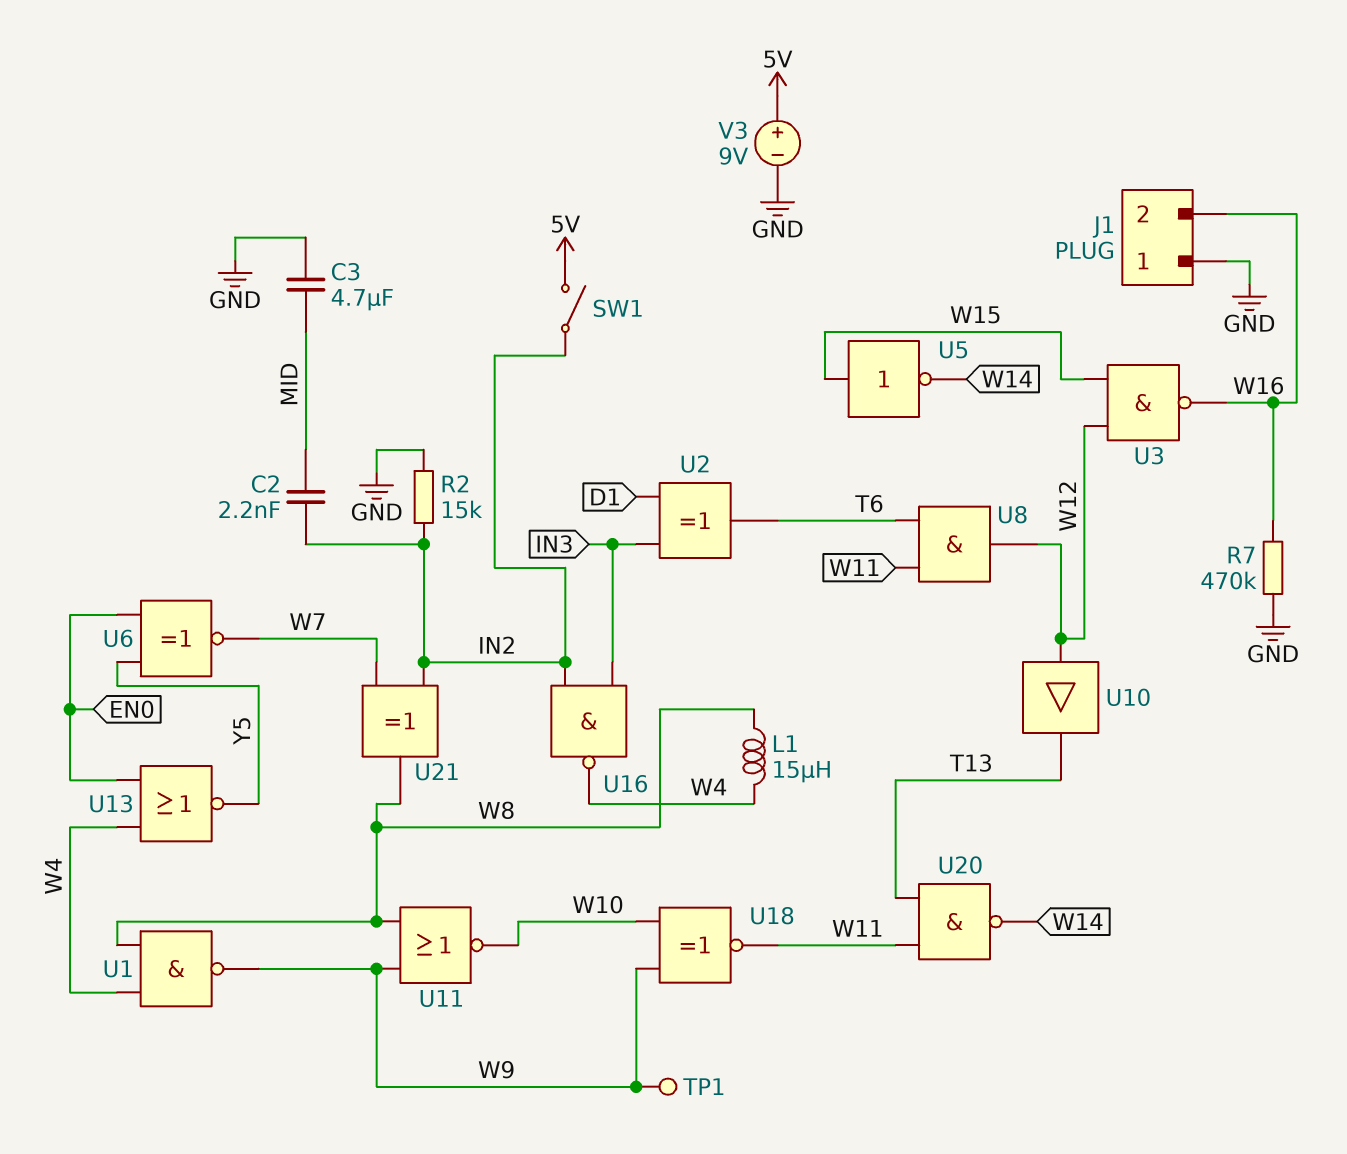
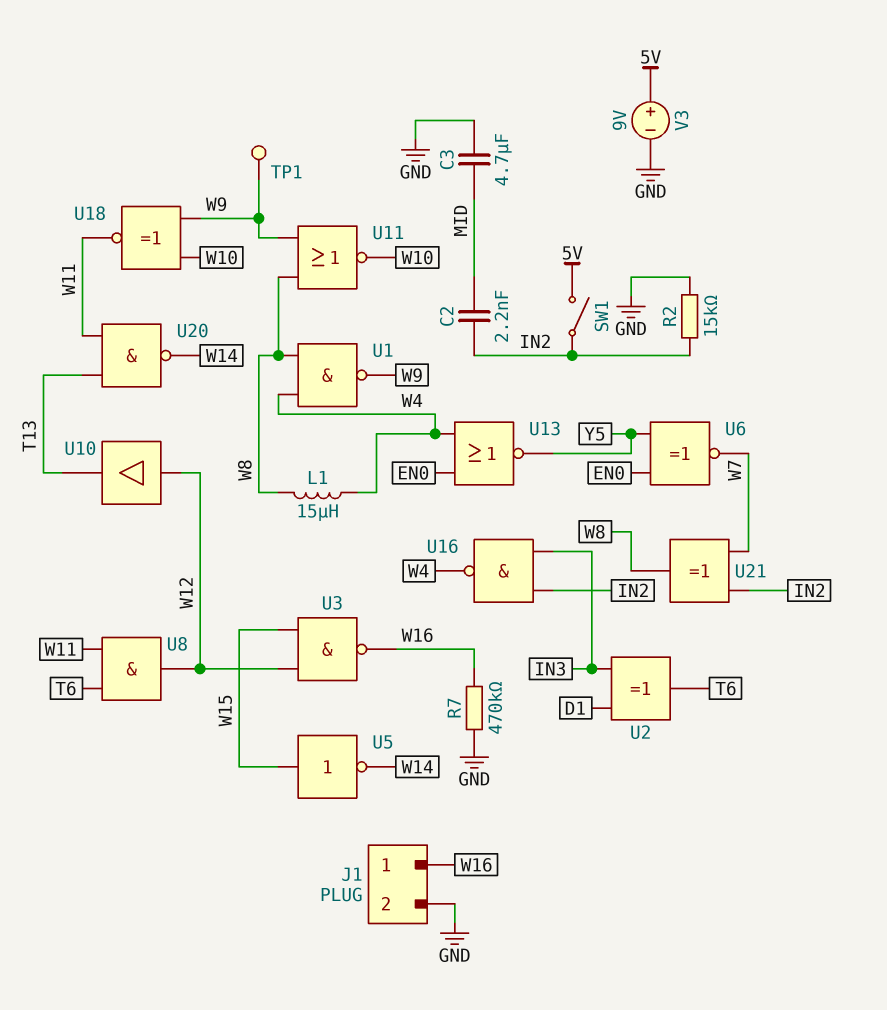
J1 pin 1: GND -> W16
J1 pin 2: W16 -> GND

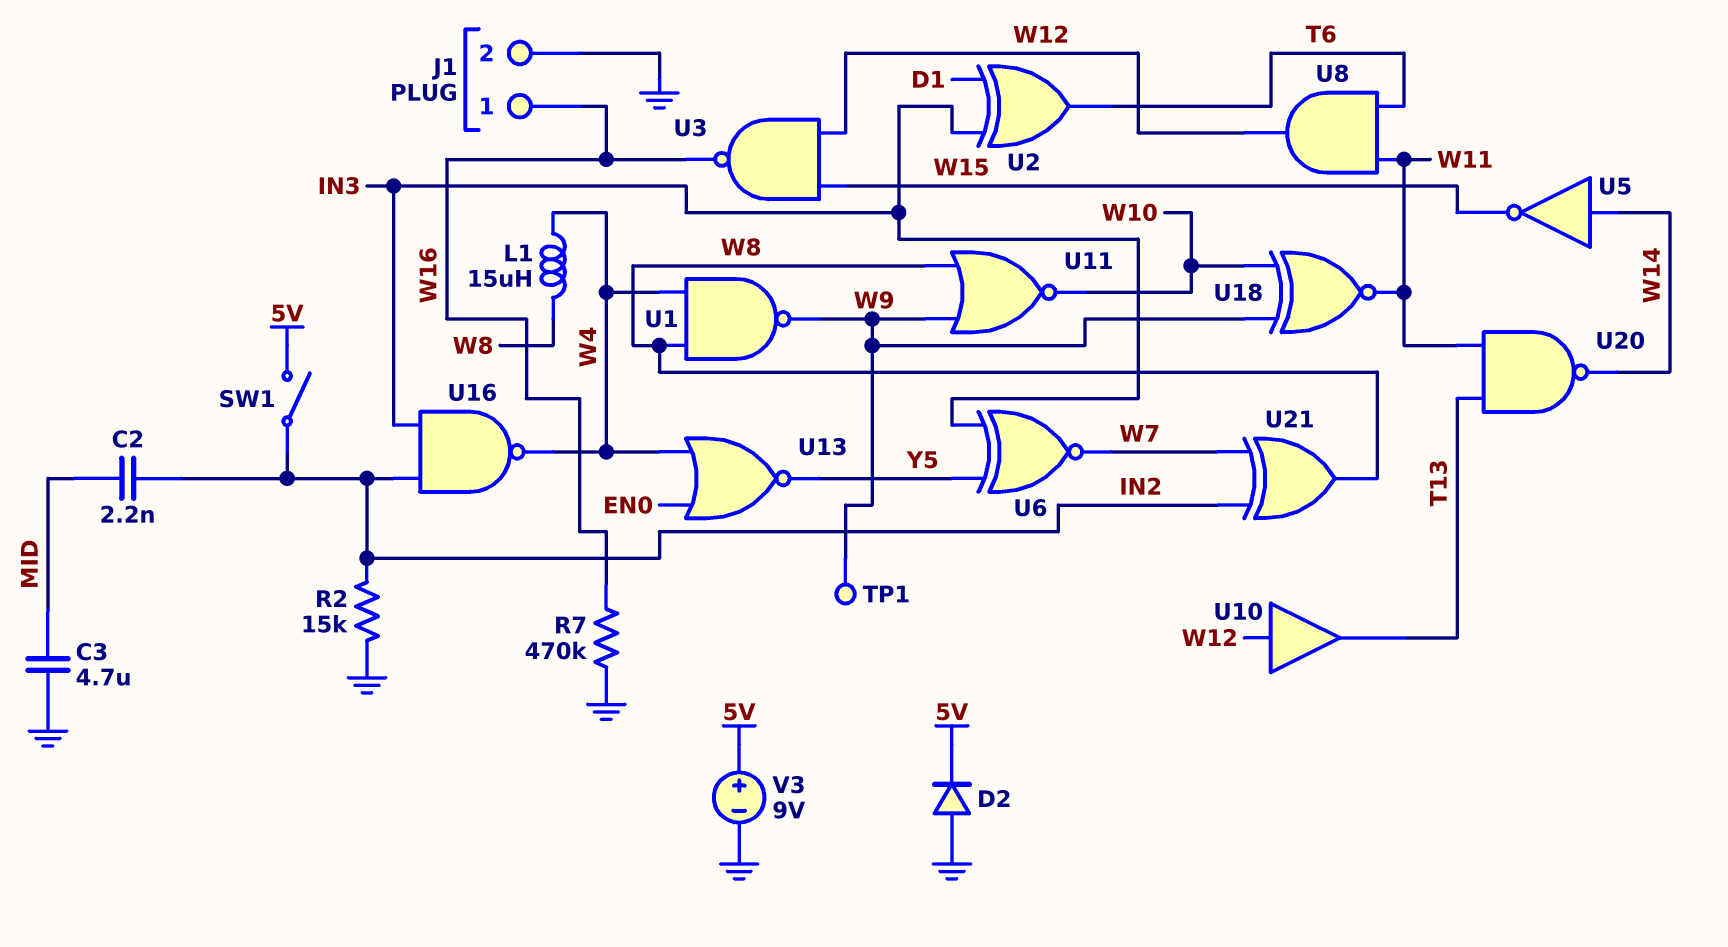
D2: none -> diode (A GND, K 5V)
U5: NOT (in W15, out W14) -> NOT (in W14, out W15)
U6: XNOR (in EN0, in Y5, out W7) -> XNOR (in IN3, in Y5, out W7)

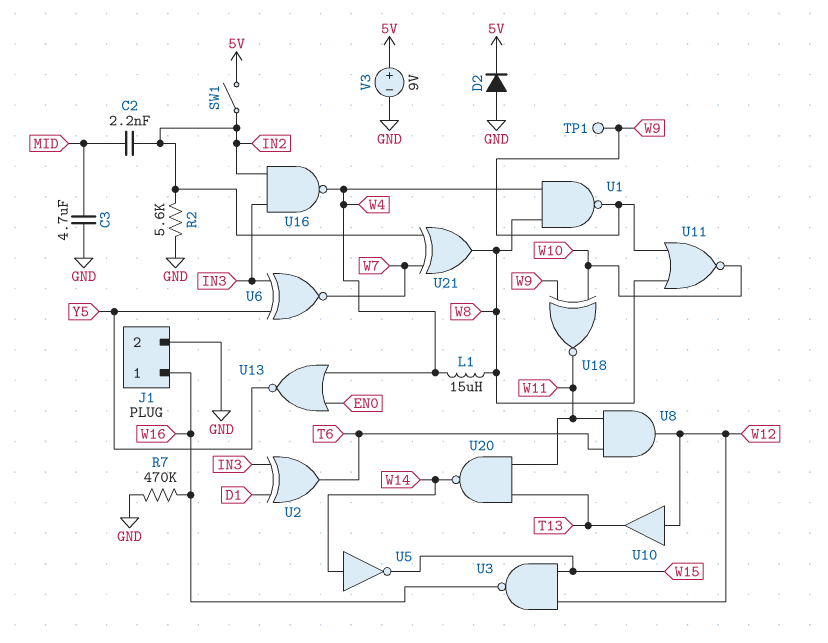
R2: 15k (GND, IN2) -> 5.6k (GND, IN2)

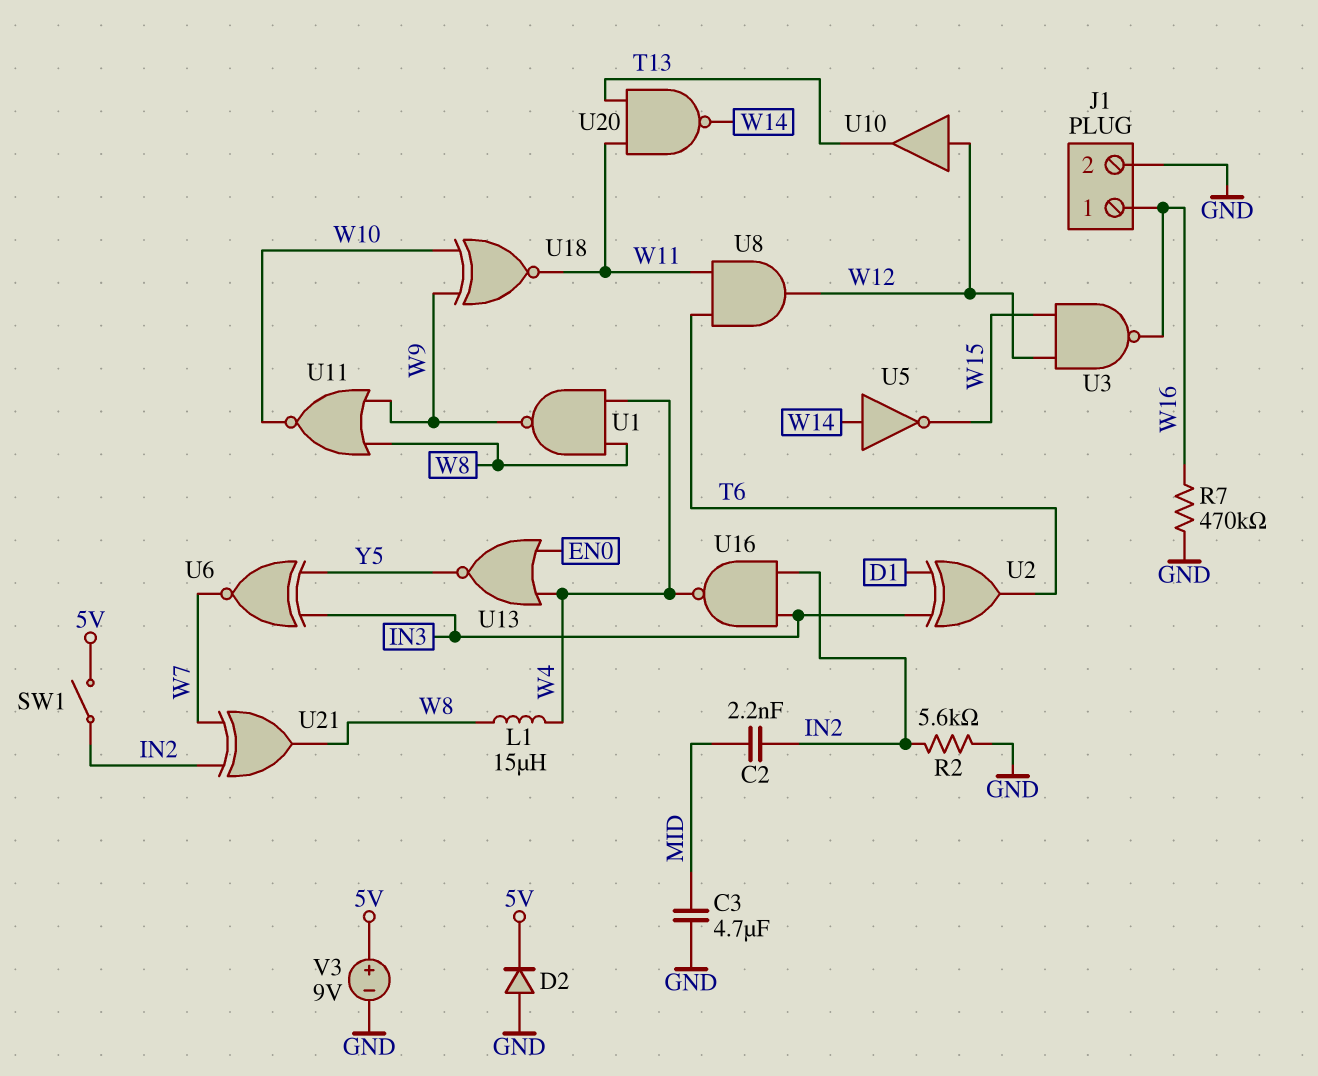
TP1: test point (W9) -> none

